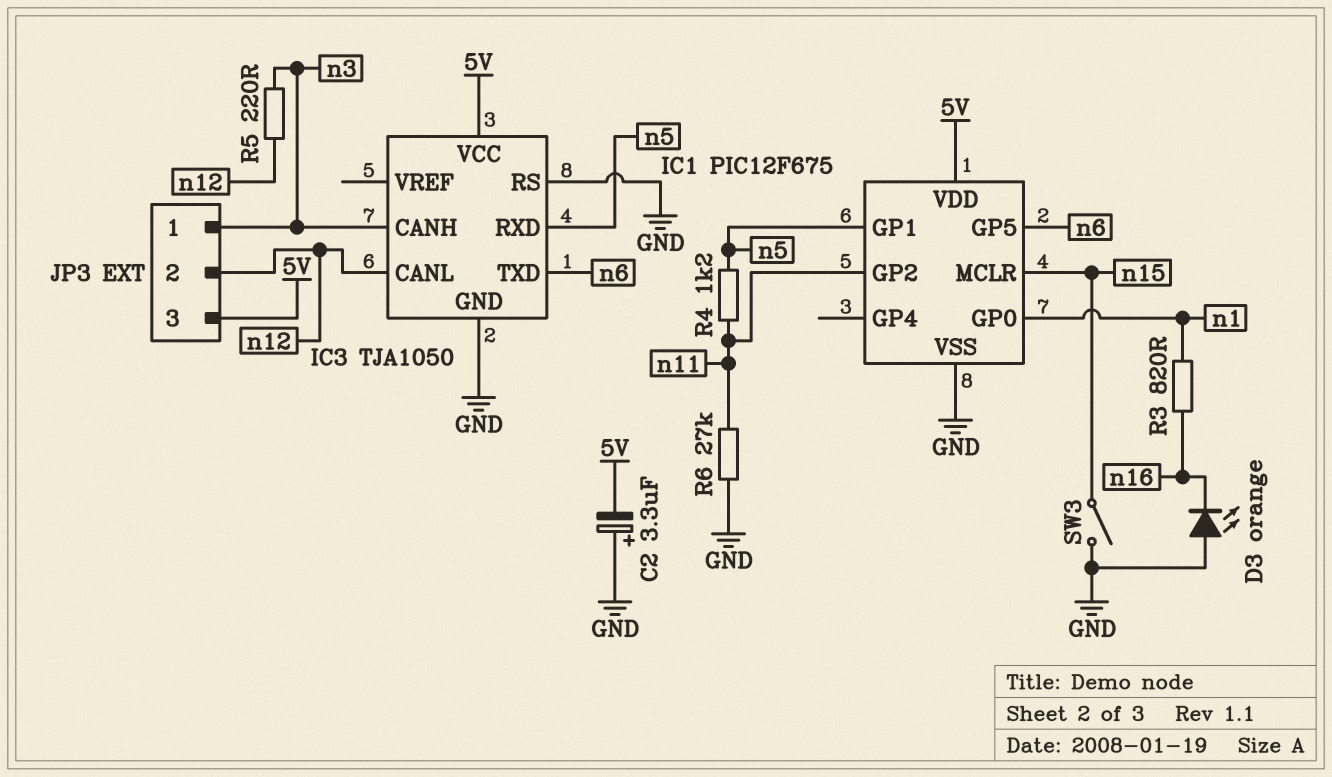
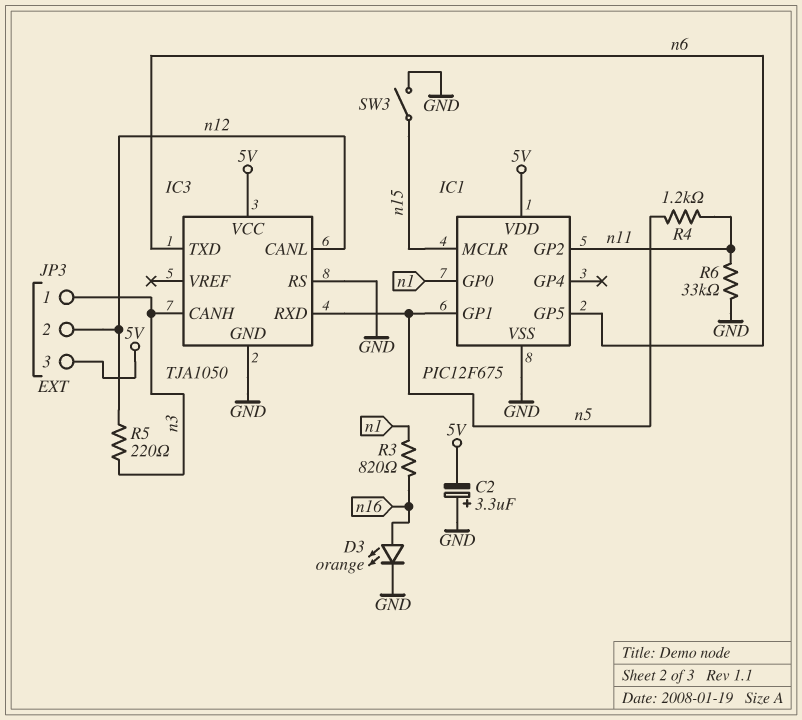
D3: LED orange (A GND, K n16) -> LED orange (A n16, K GND)
R6: 27k (GND, n11) -> 33k (GND, n11)

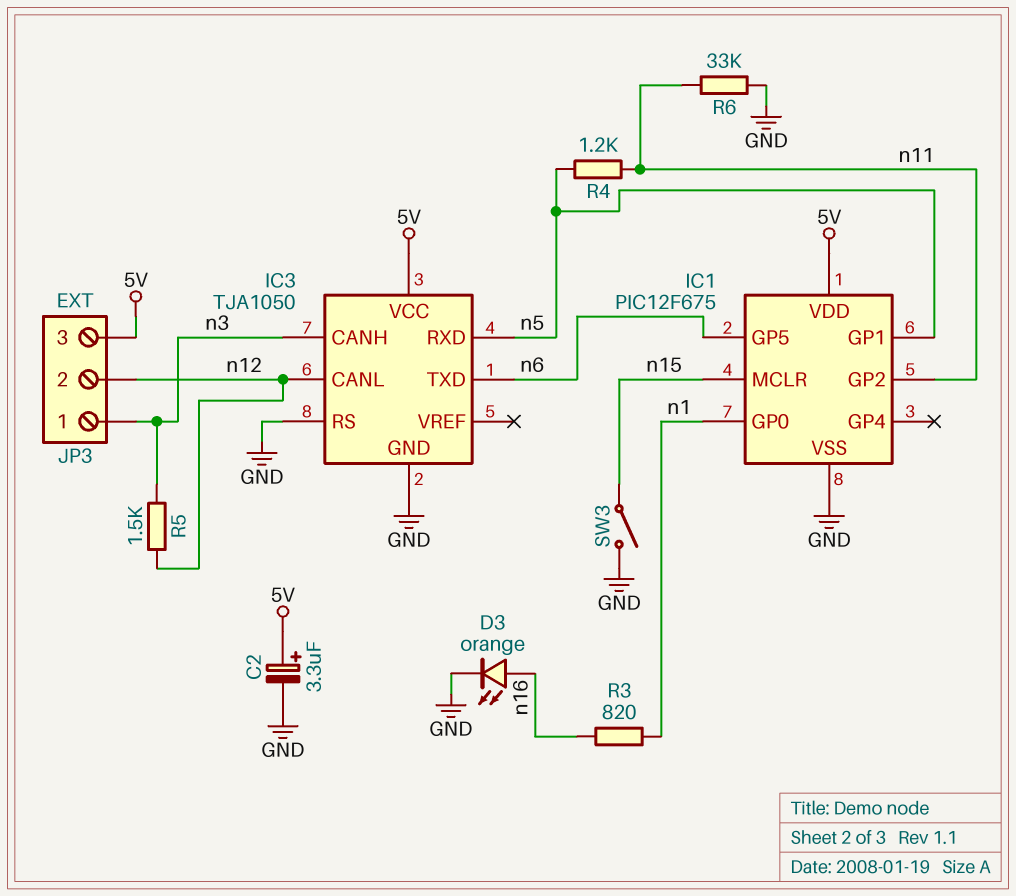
C2: 3.3uF (plus GND, minus 5V) -> 3.3uF (plus 5V, minus GND)
R5: 220 (n3, n12) -> 1.5k (n3, n12)

